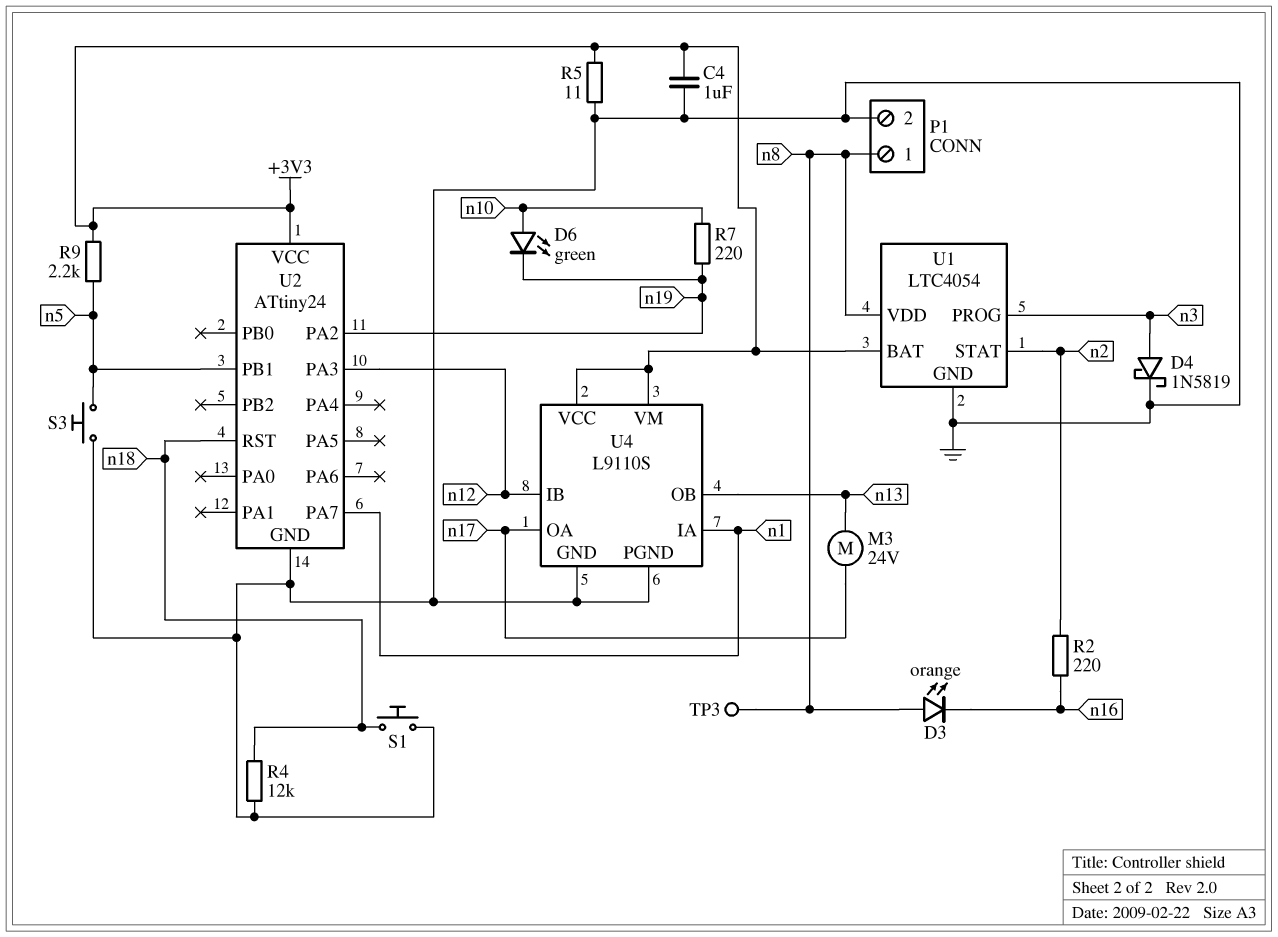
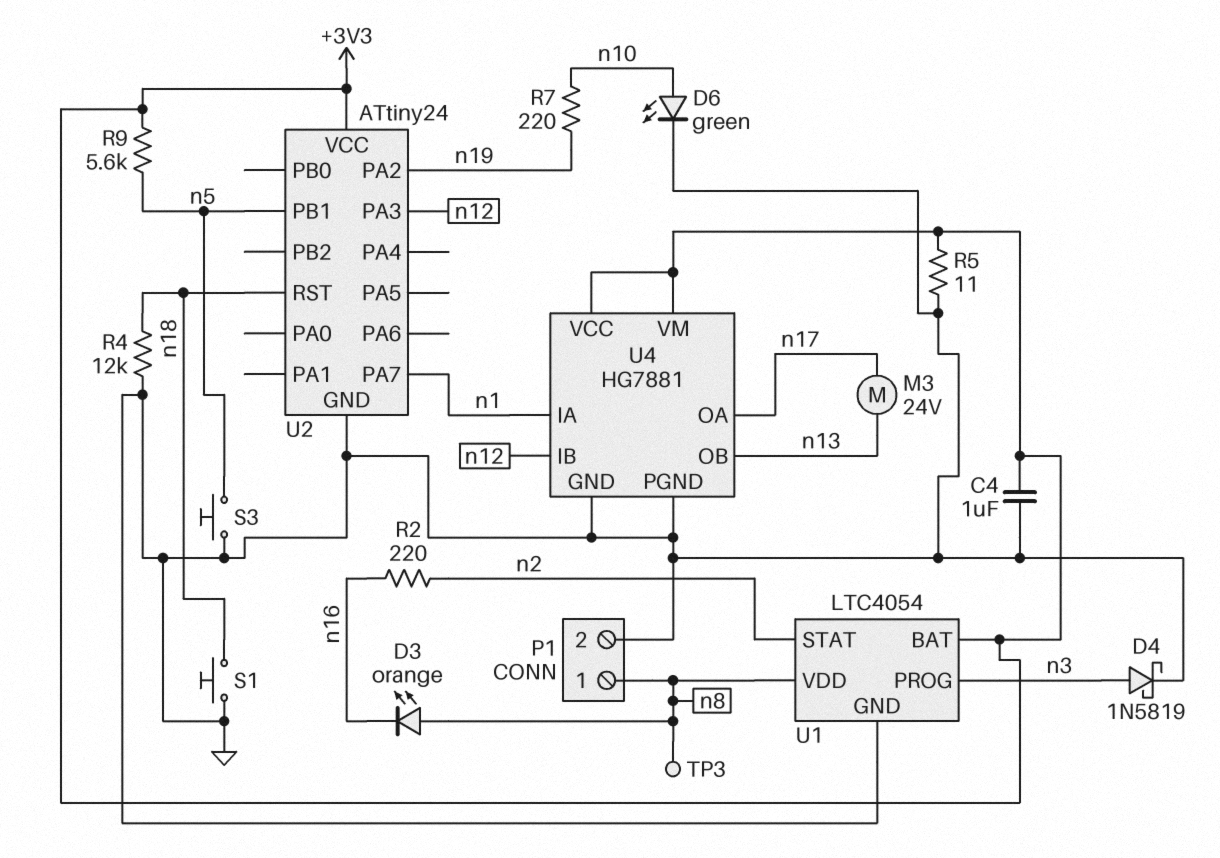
D6: LED green (A n10, K n19) -> LED green (A n10, K GND)
R9: 2.2k (+3V3, n5) -> 5.6k (+3V3, n5)
U4: L9110S -> HG7881

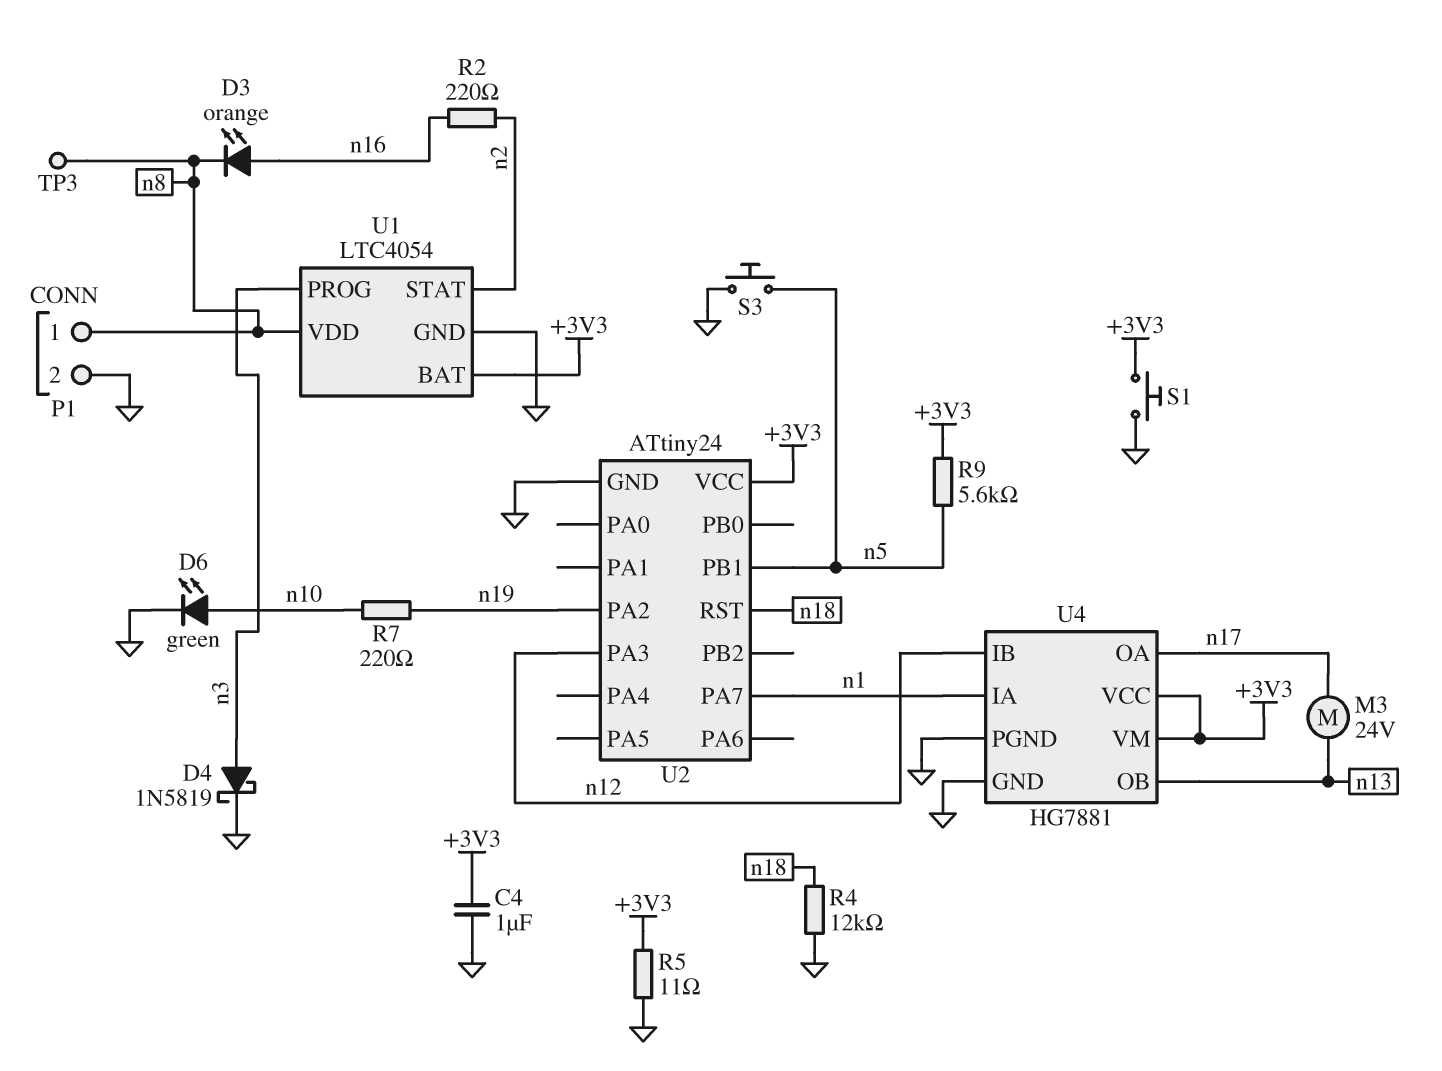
D3: LED orange (A n8, K n16) -> LED orange (A n16, K n8)
S1: button (GND, n18) -> button (+3V3, GND)

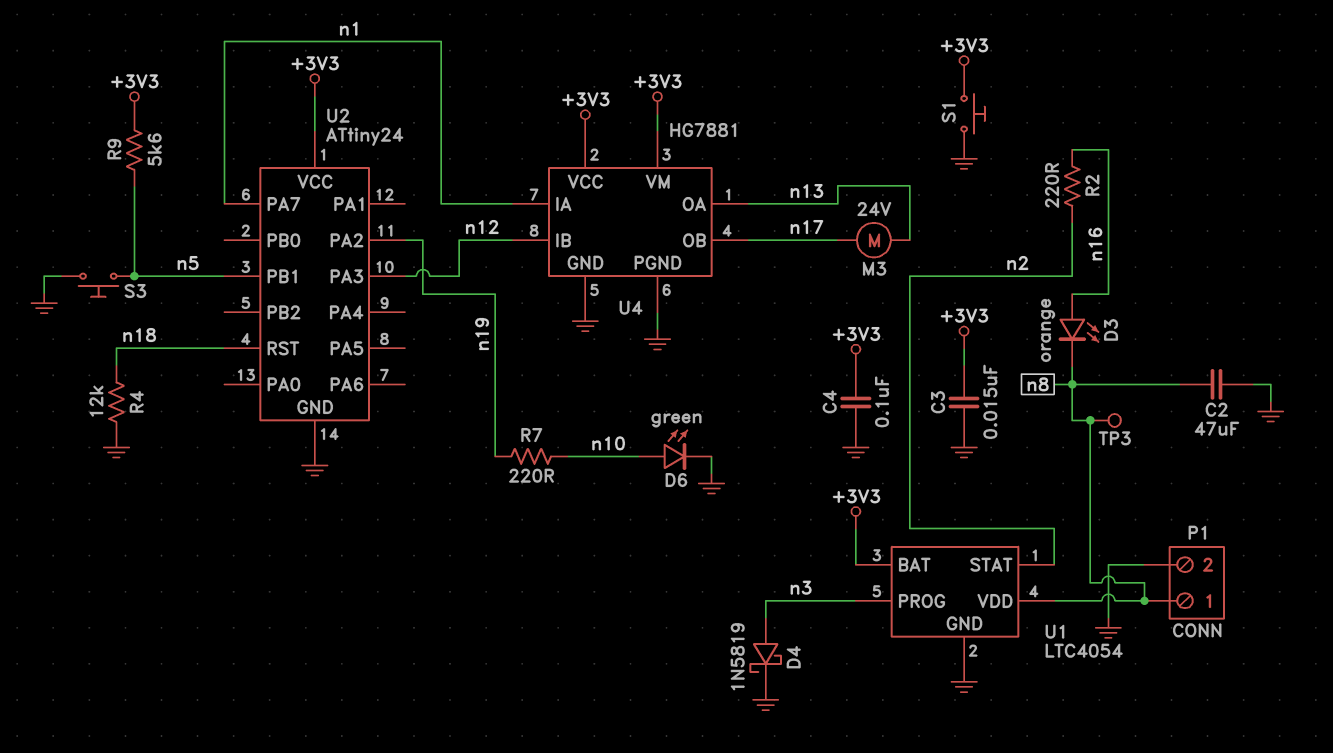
C2: none -> 47uF (GND, n8)
C3: none -> 15nF (+3V3, GND)
C4: 1uF (+3V3, GND) -> 100nF (+3V3, GND)
R5: 11 (+3V3, GND) -> none
U4 pin OA: n17 -> n13
U4 pin OB: n13 -> n17

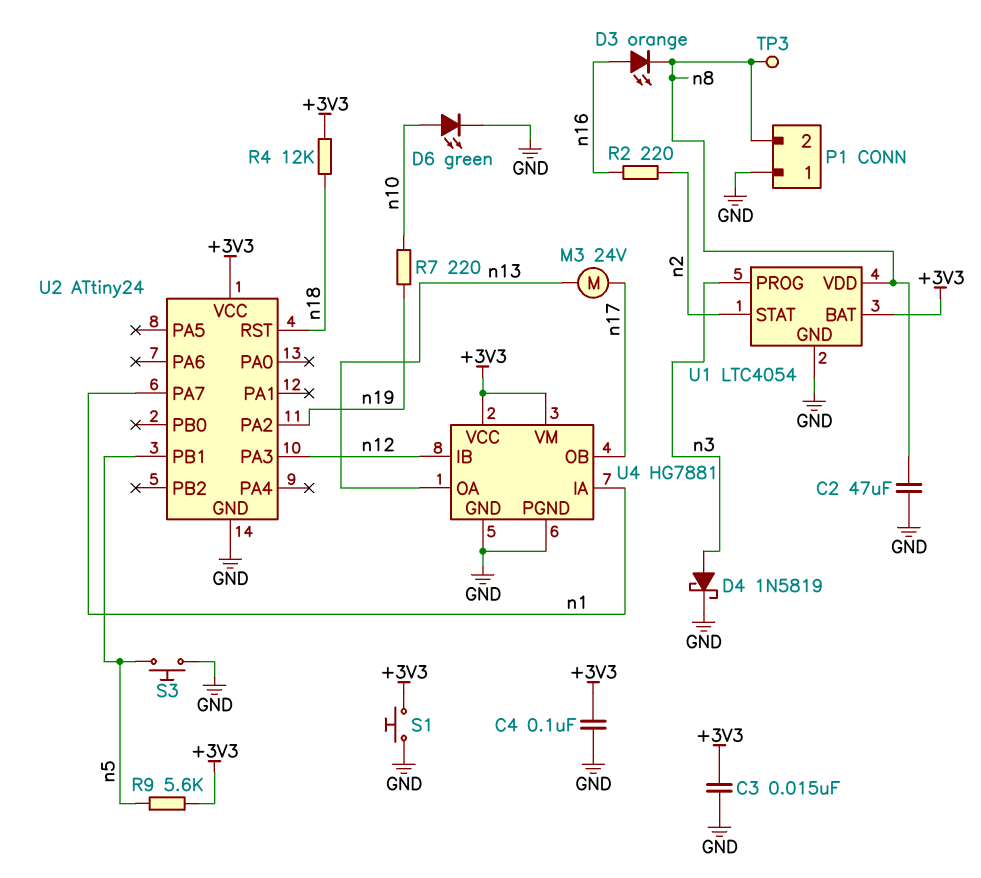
P1 pin 1: n8 -> GND
P1 pin 2: GND -> n8
R4: 12k (GND, n18) -> 12k (+3V3, n18)

